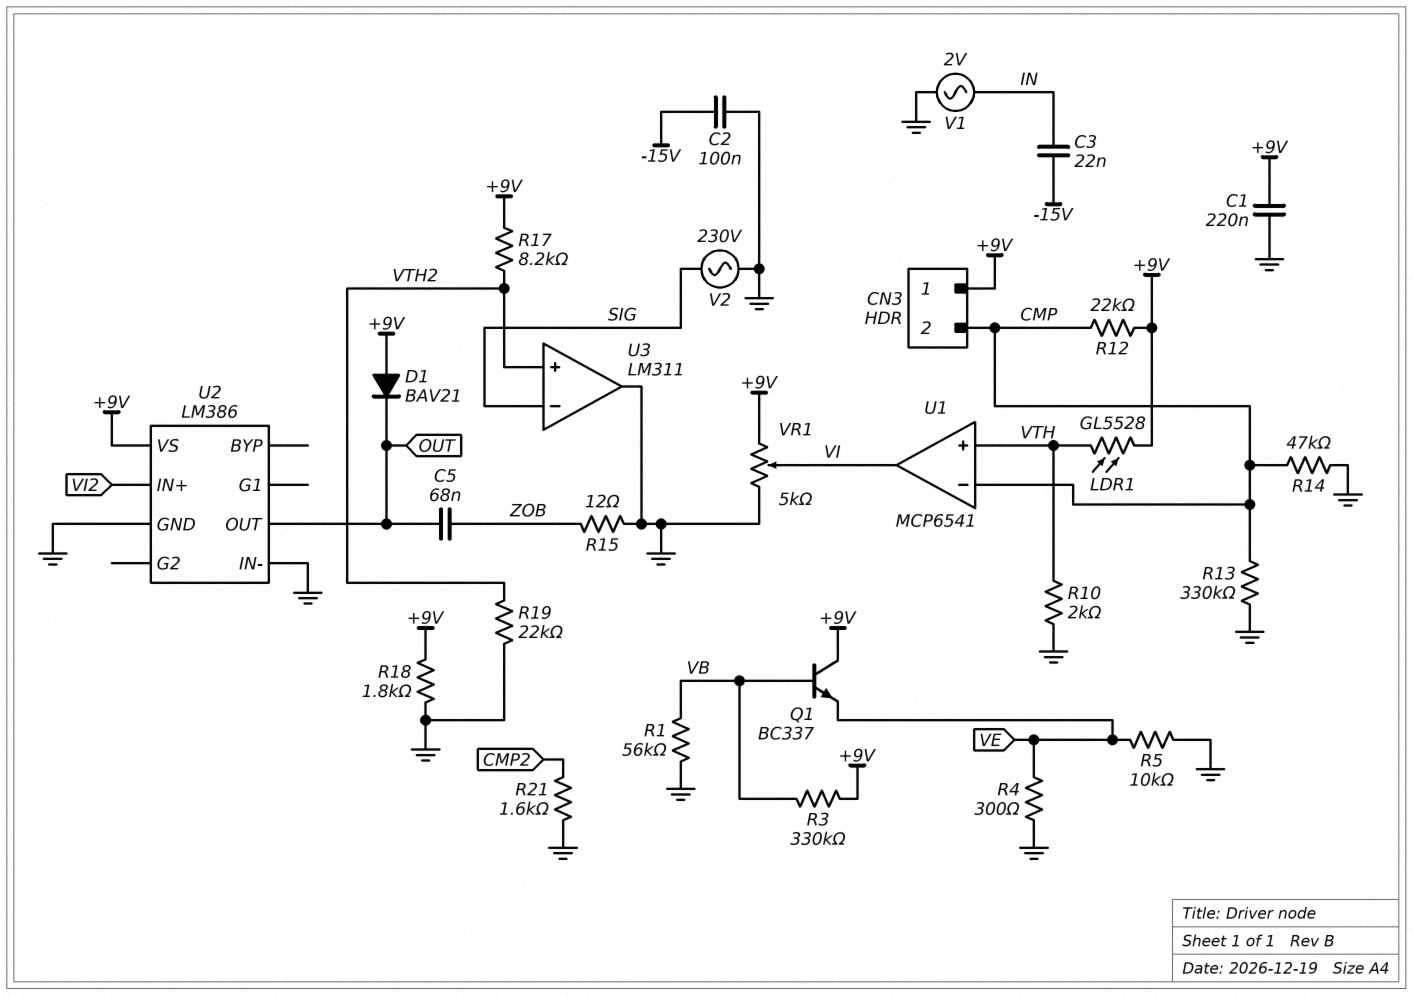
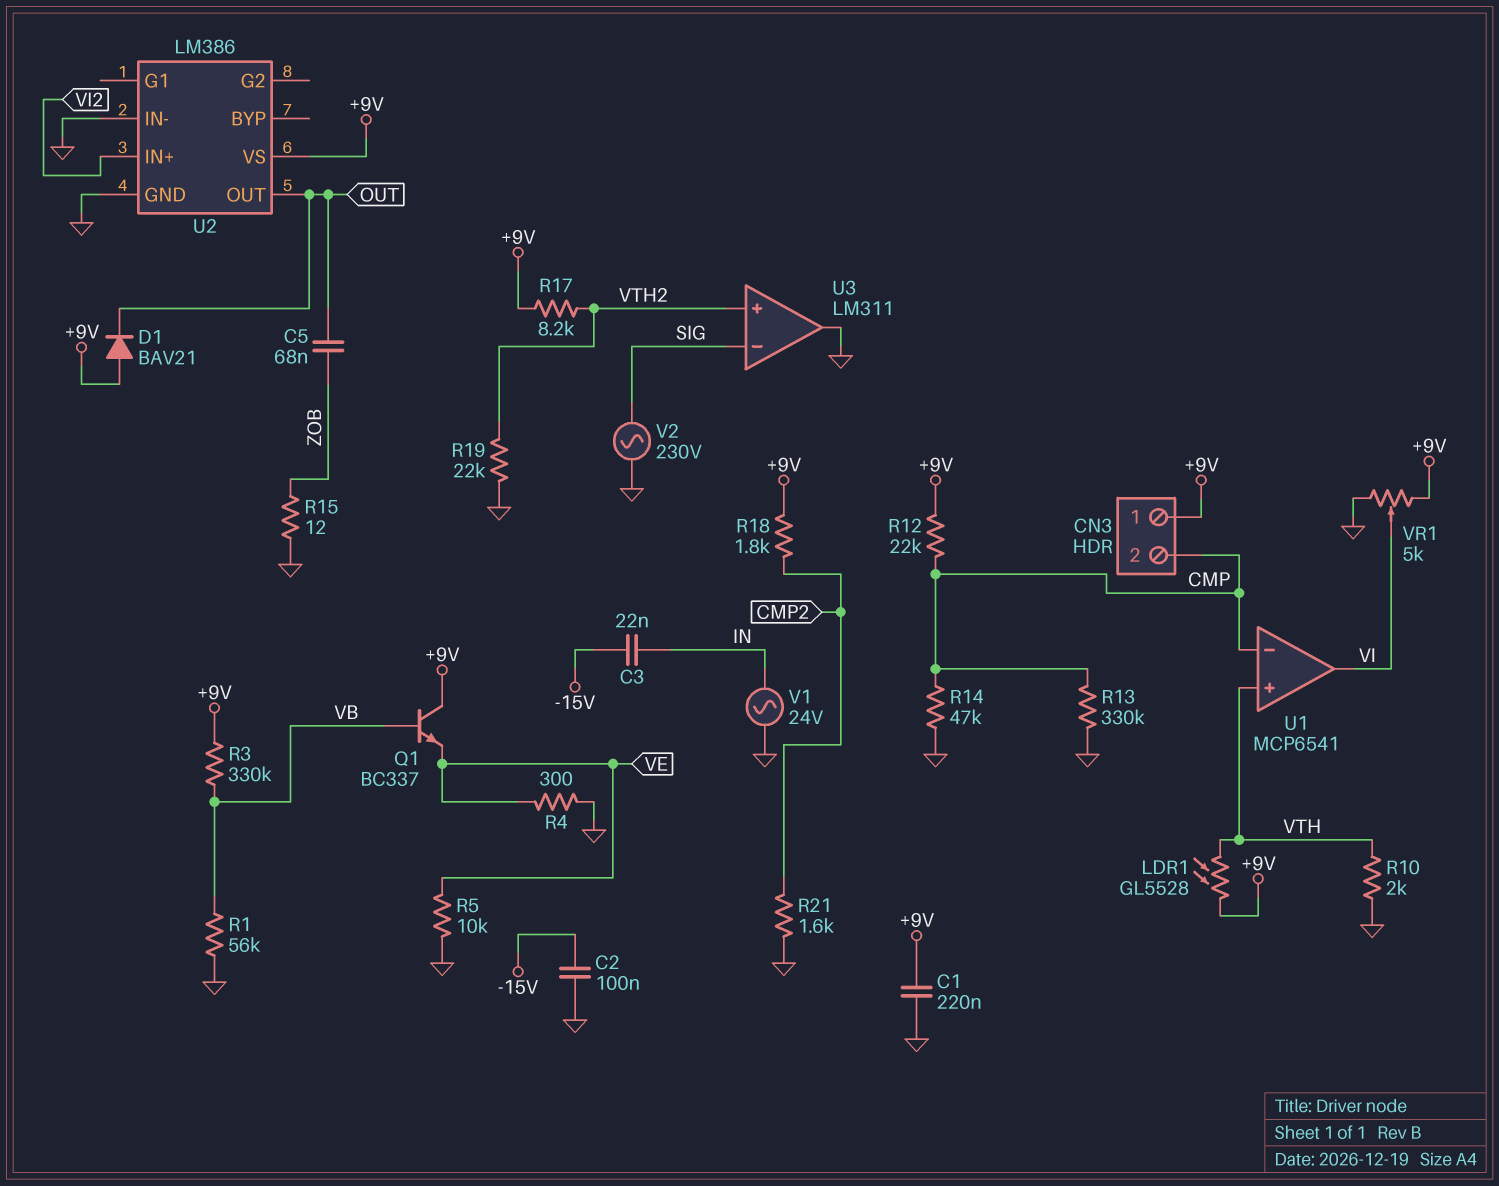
R18: 1.8k (+9V, GND) -> 1.8k (+9V, CMP2)
V1: AC 2V (GND, IN) -> AC 24V (GND, IN)

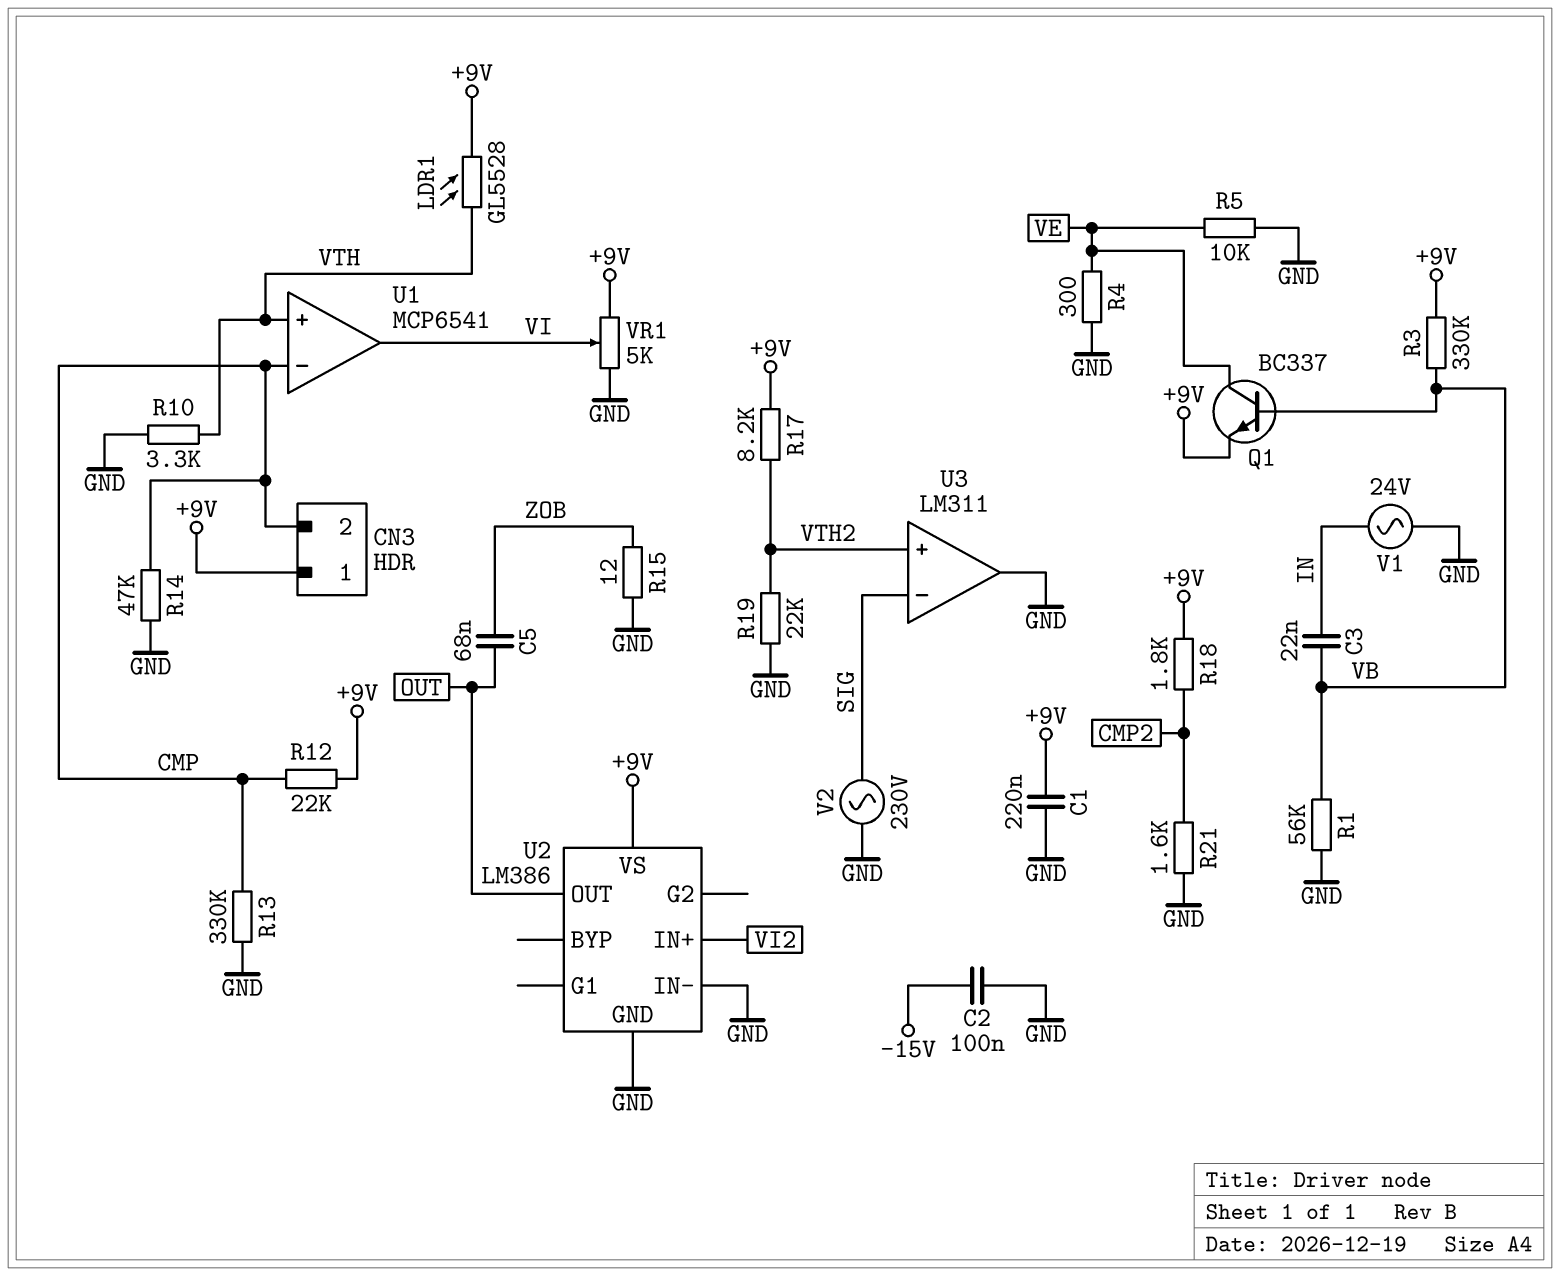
C3: 22nF (-15V, IN) -> 22nF (IN, VB)
D1: diode BAV21 (A +9V, K OUT) -> none
Q1: NPN BC337 (B VB, C +9V, E VE) -> NPN BC337 (B VB, C VE, E +9V)
R10: 2k (GND, VTH) -> 3.3k (GND, VTH)

